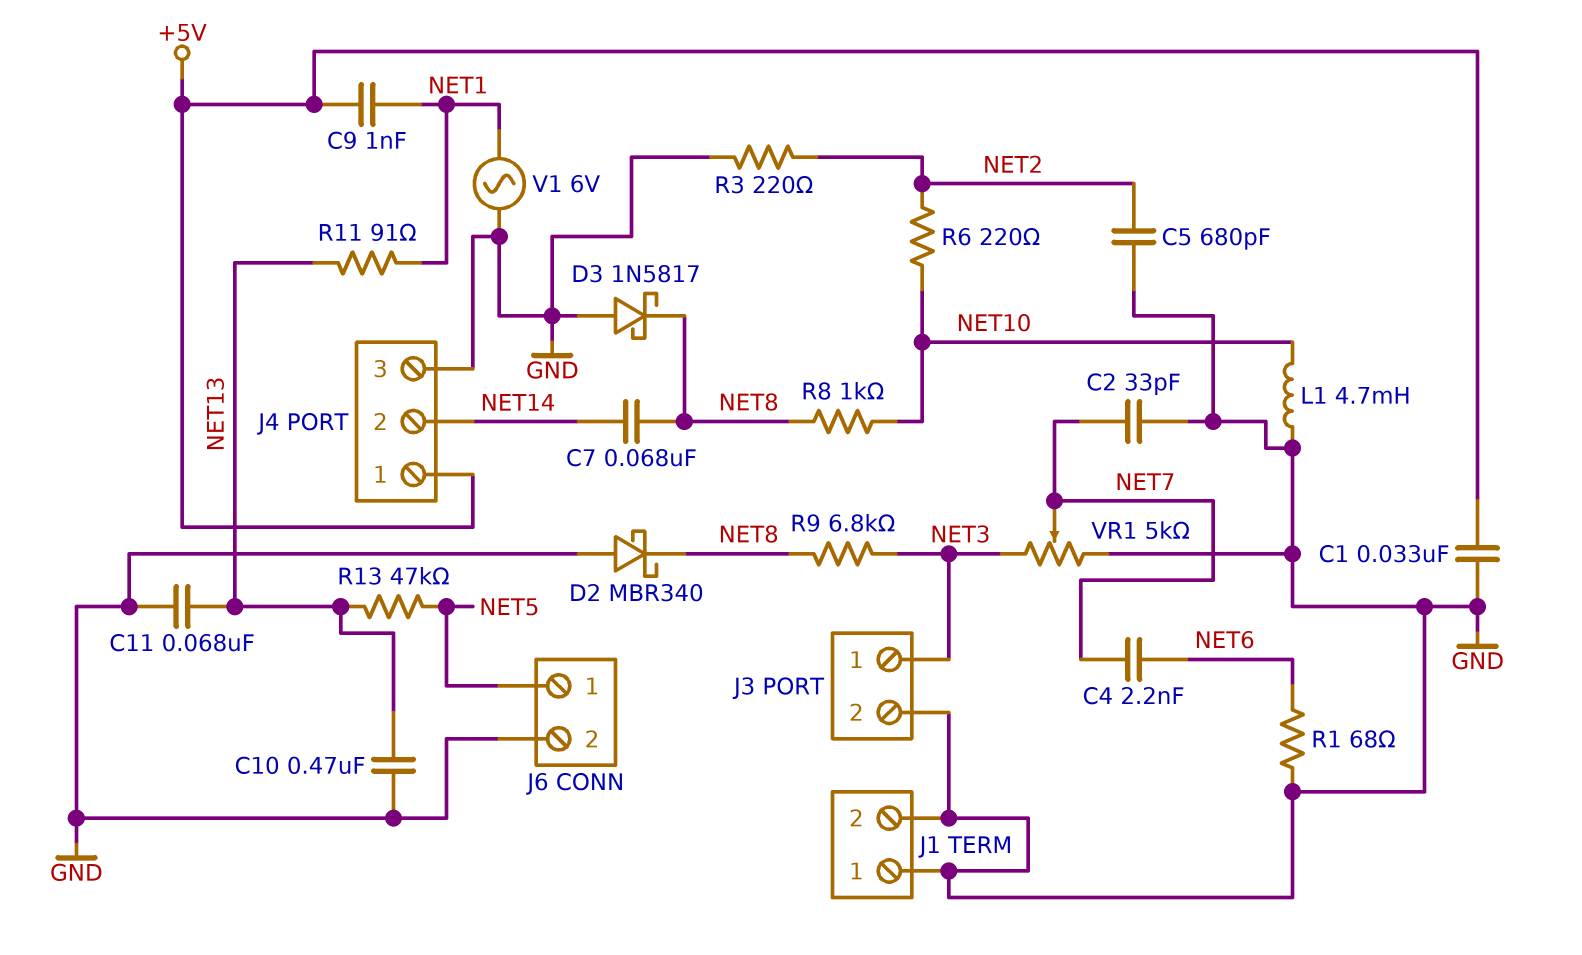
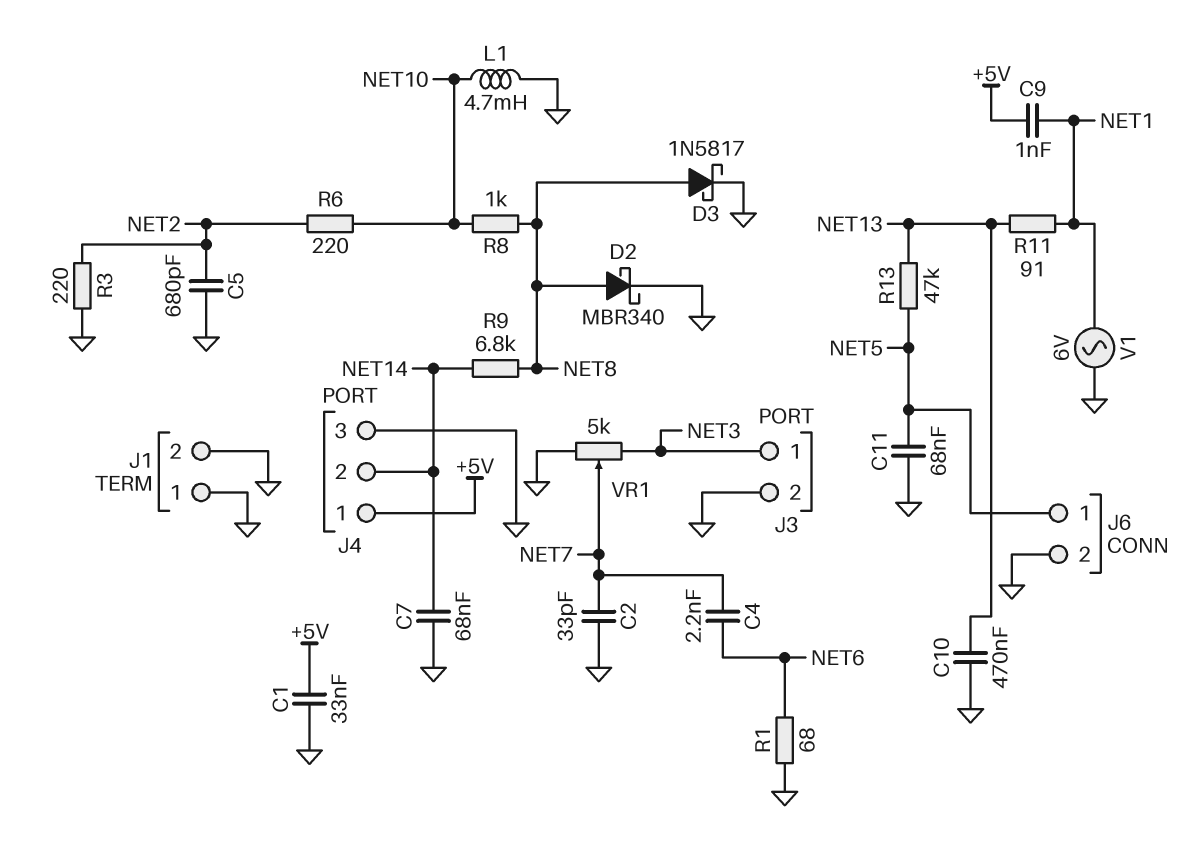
C7: 68nF (NET8, NET14) -> 68nF (GND, NET14)
C11: 68nF (GND, NET13) -> 68nF (GND, NET5)
D2: schottky MBR340 (A GND, K NET8) -> schottky MBR340 (A NET8, K GND)
D3: schottky 1N5817 (A GND, K NET8) -> schottky 1N5817 (A NET8, K GND)
R9: 6.8k (NET3, NET8) -> 6.8k (NET8, NET14)

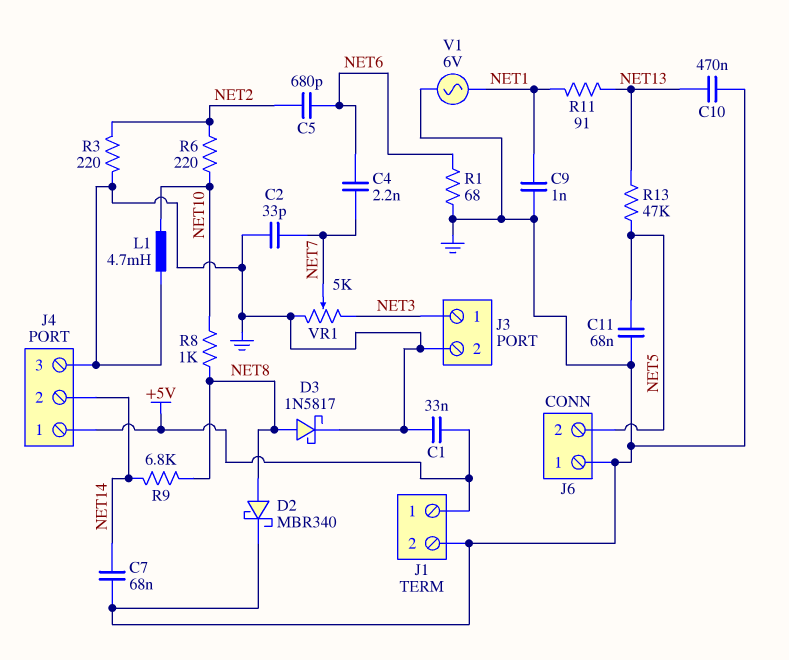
C5: 680pF (GND, NET2) -> 680pF (NET2, NET6)
C9: 1nF (+5V, NET1) -> 1nF (GND, NET1)
J1 pin 1: GND -> +5V
J6 pin 1: NET5 -> GND
J6 pin 2: GND -> NET5

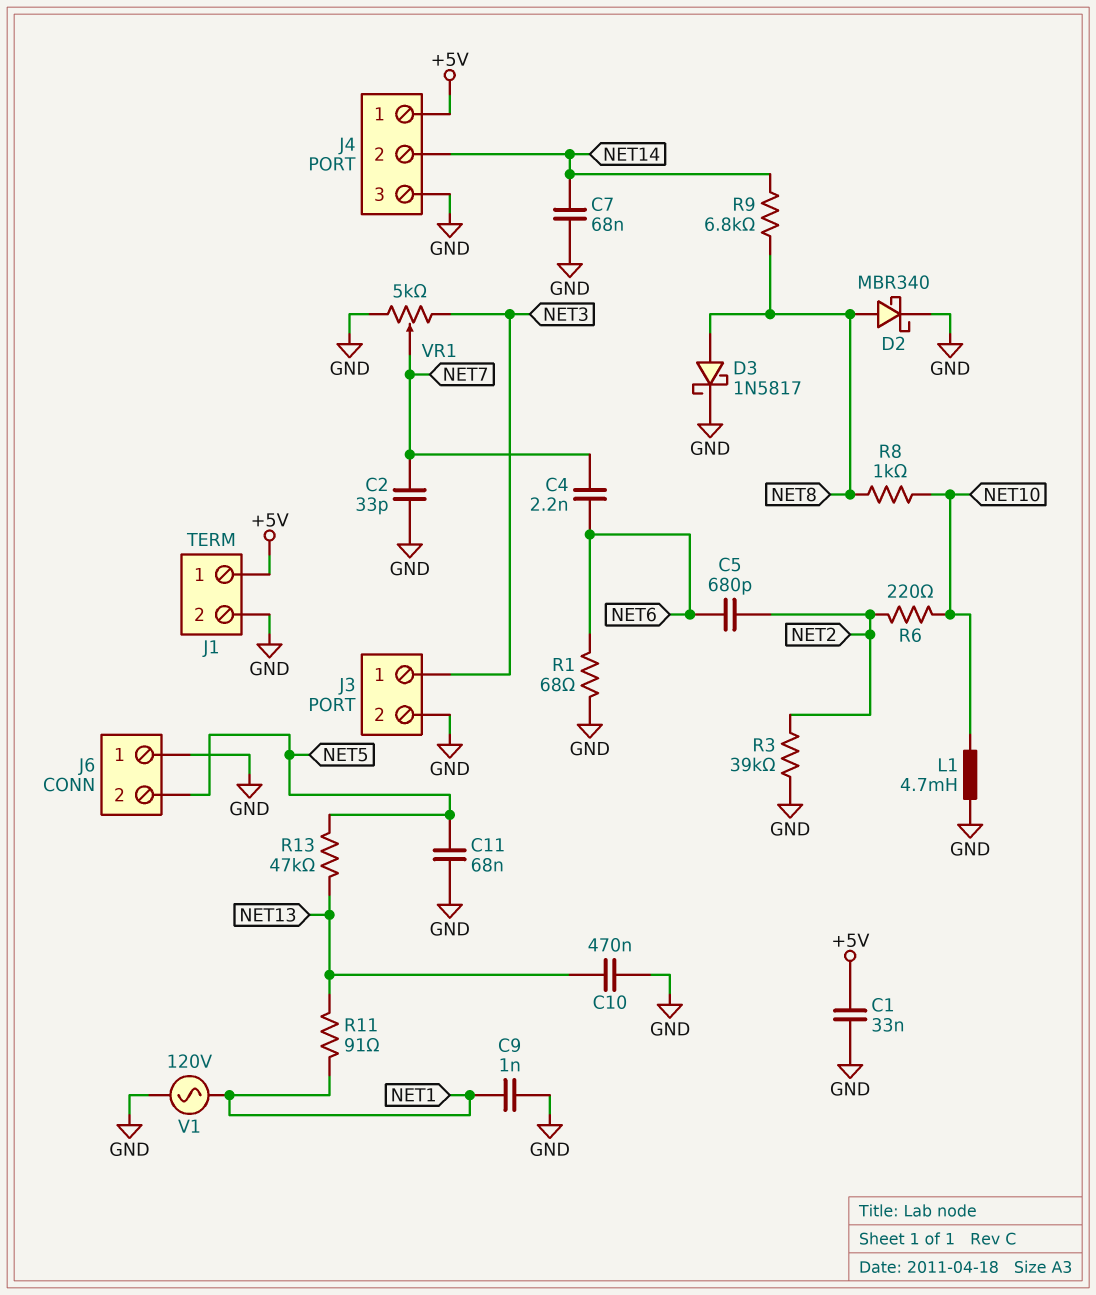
R3: 220 (GND, NET2) -> 39k (GND, NET2)
V1: AC 6V (GND, NET1) -> AC 120V (GND, NET1)

